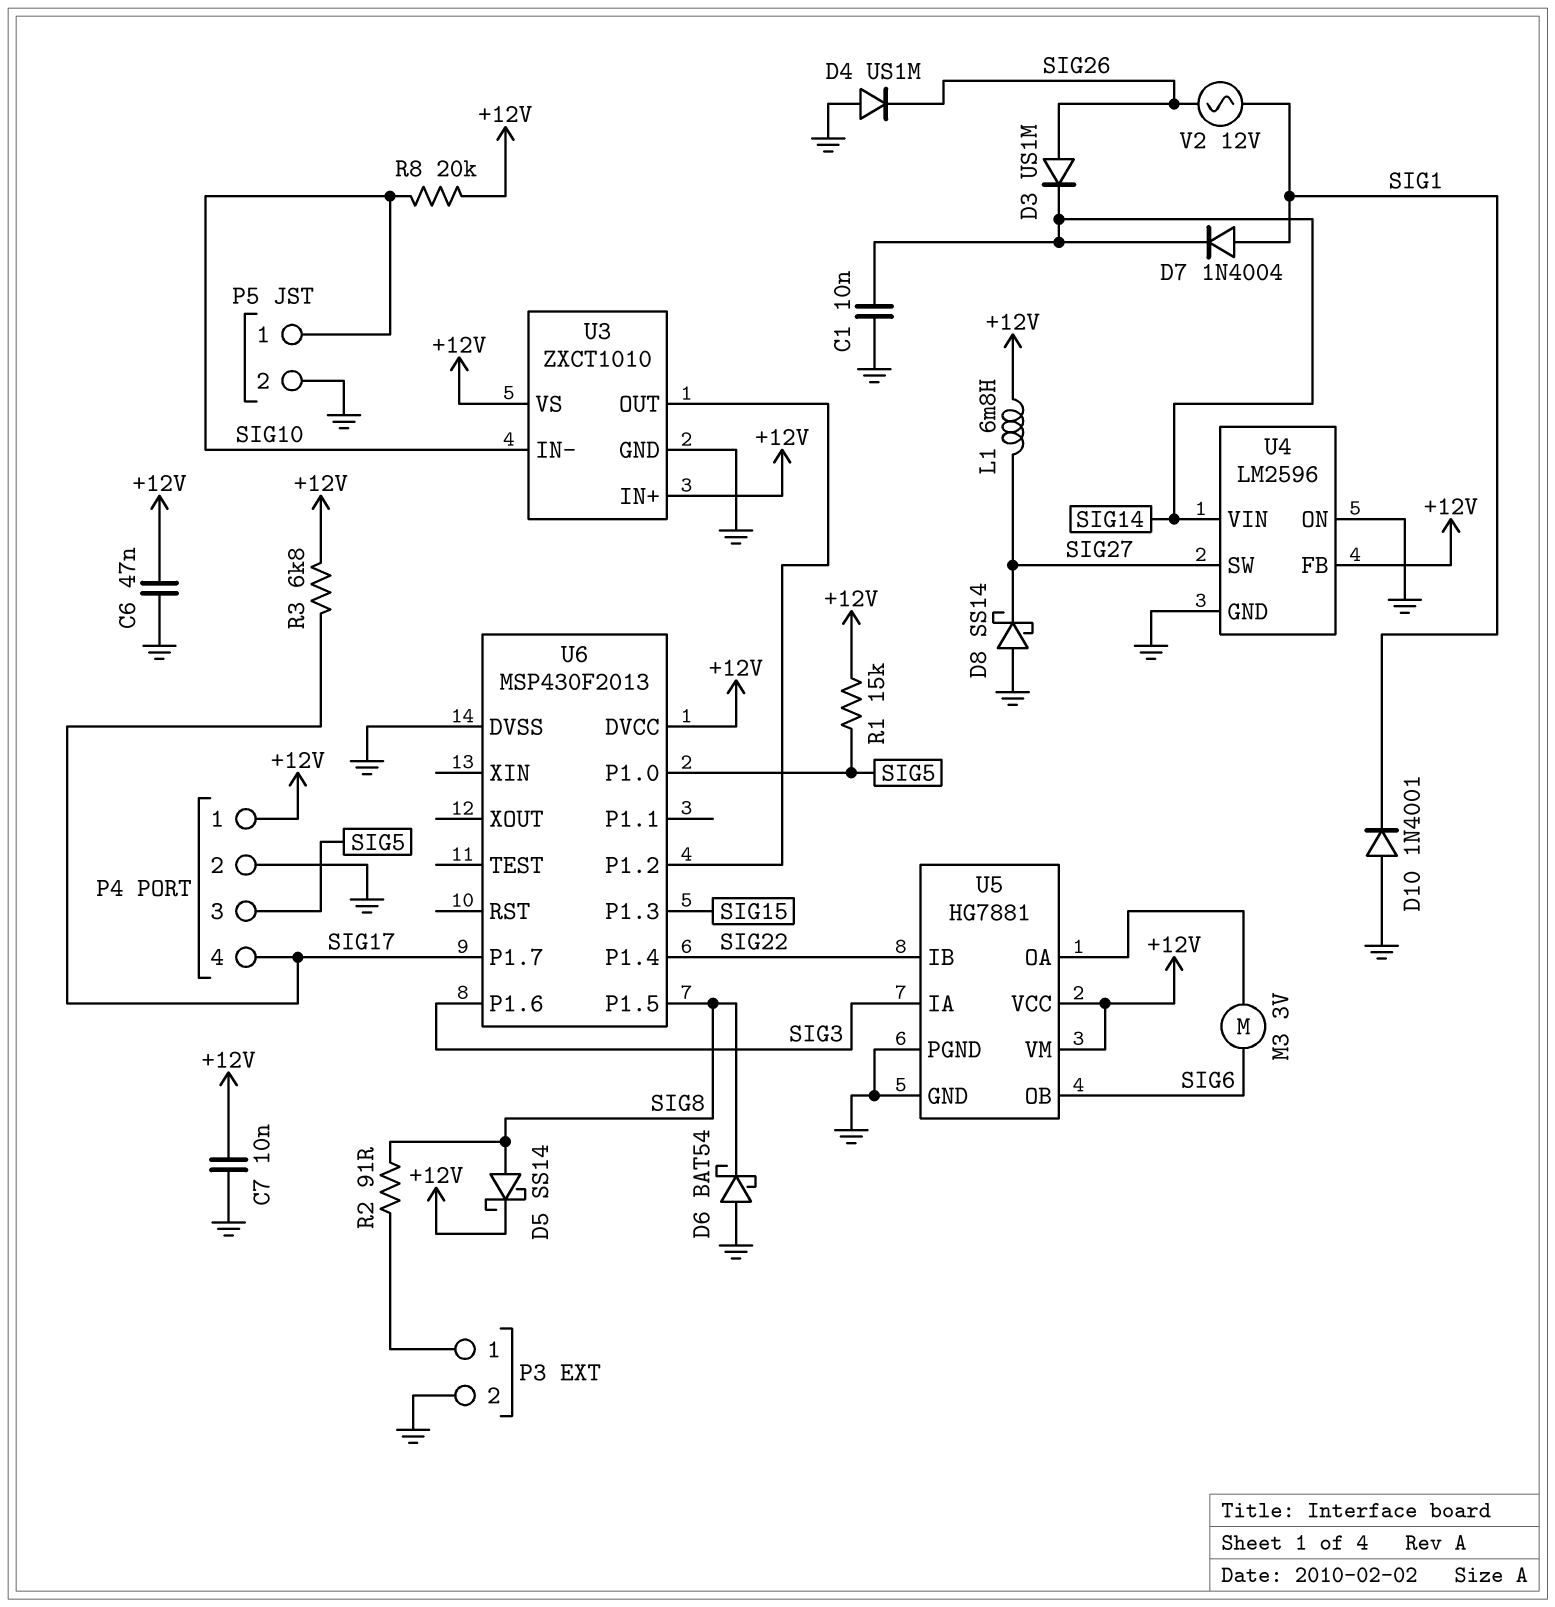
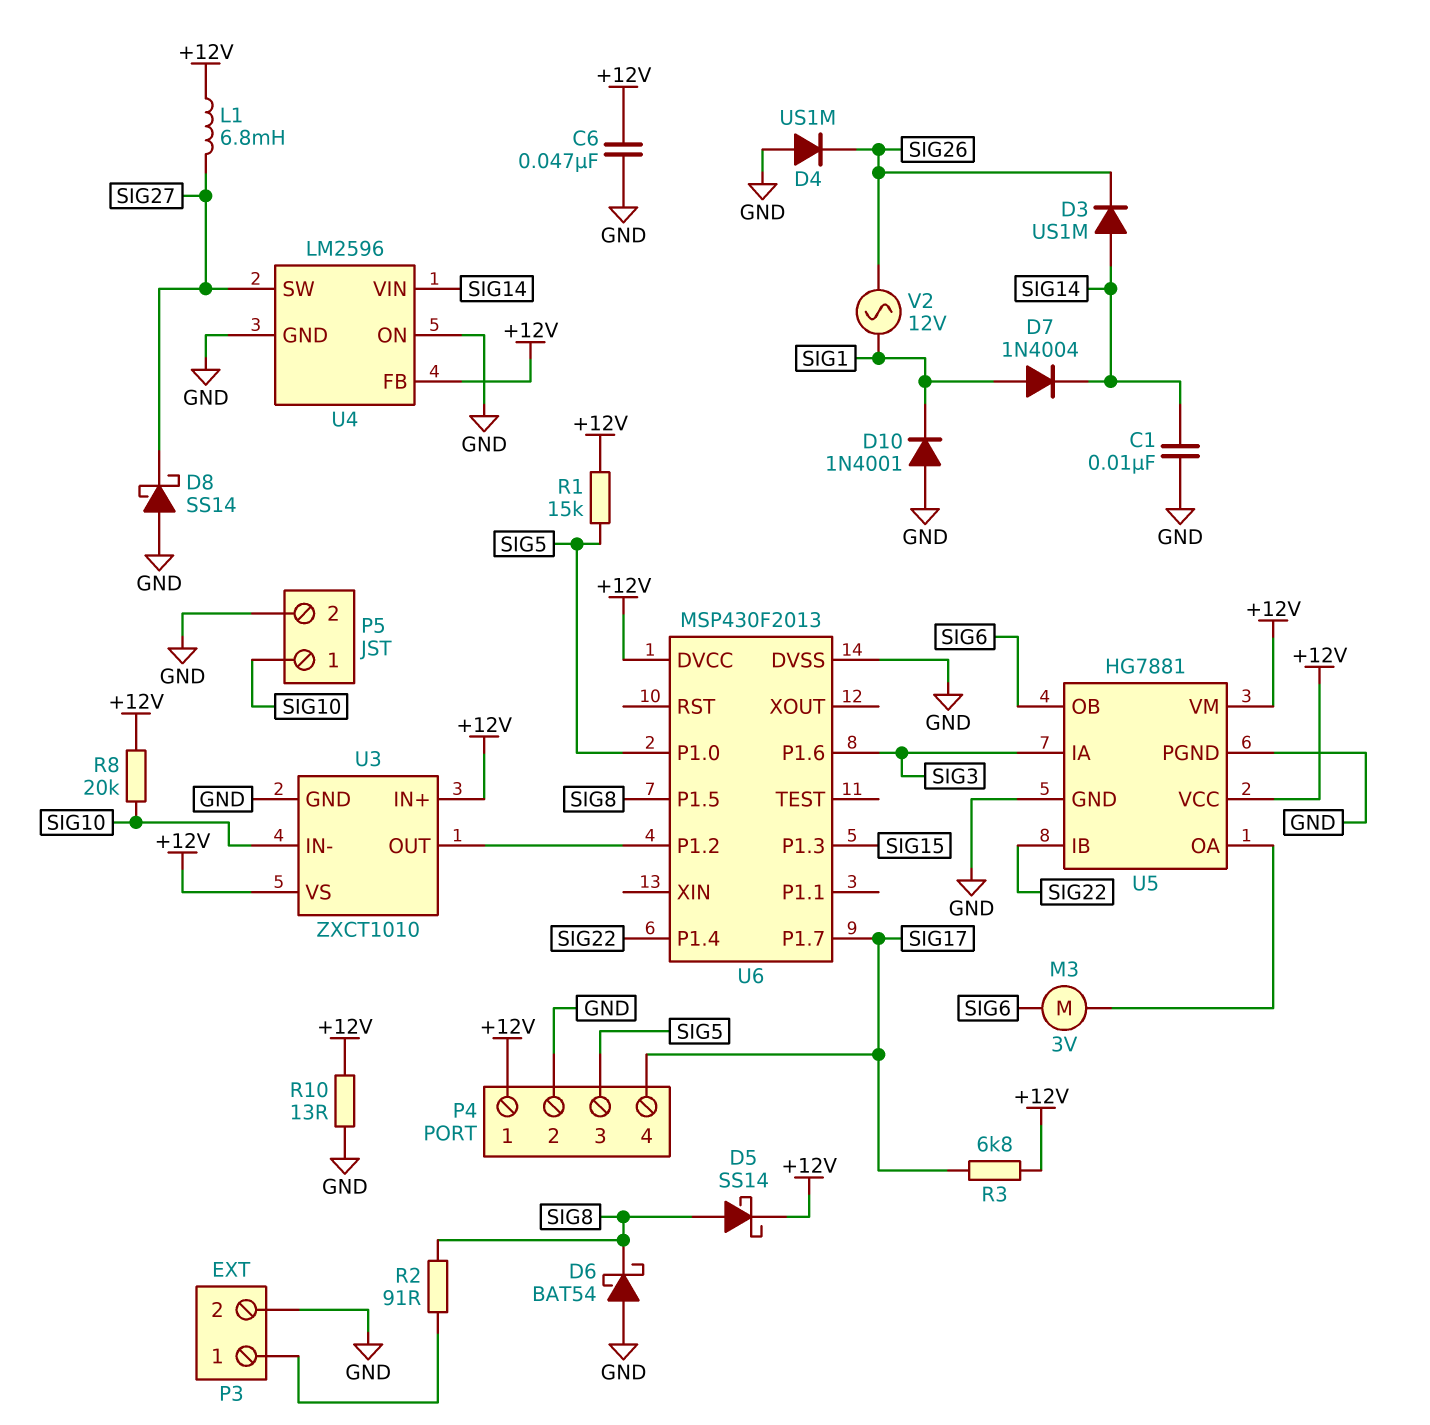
C7: 10nF (+12V, GND) -> none
D3: diode US1M (A SIG26, K SIG14) -> diode US1M (A SIG14, K SIG26)
R10: none -> 13 (+12V, GND)

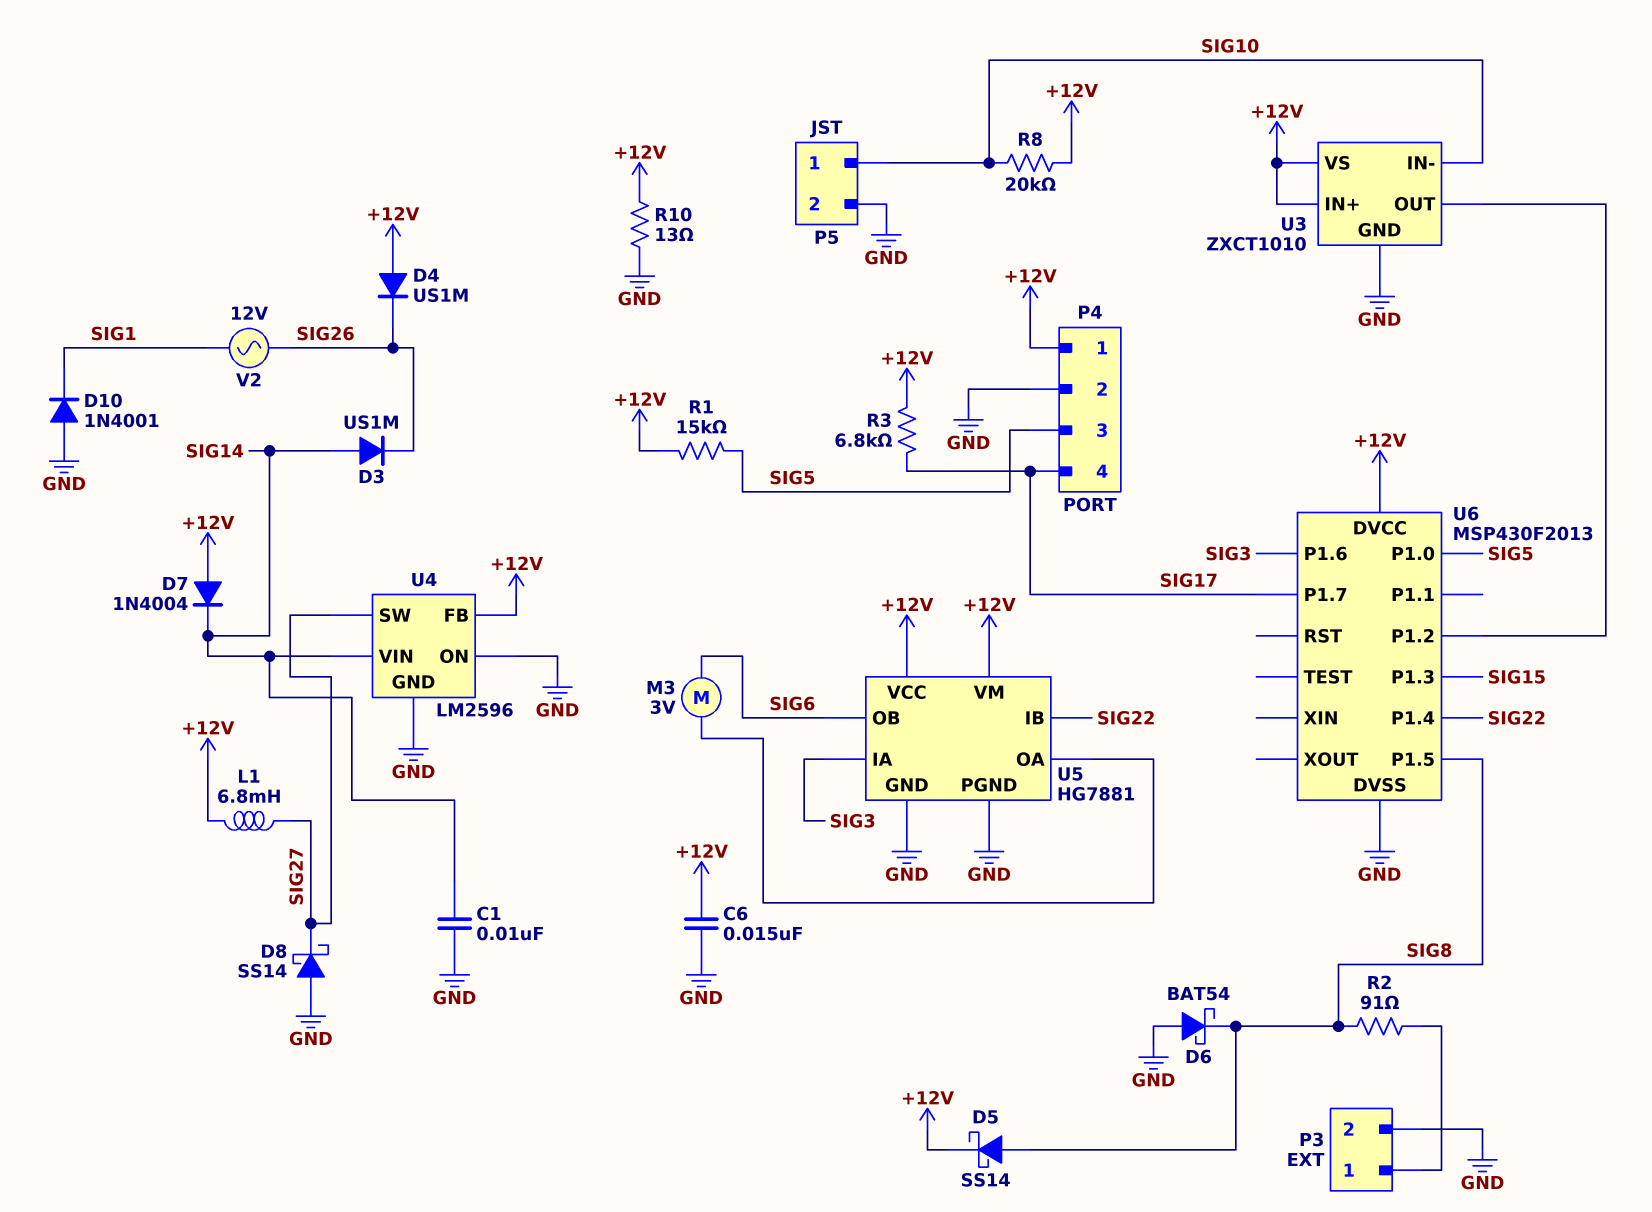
C6: 47nF (+12V, GND) -> 15nF (+12V, GND)
D4: diode US1M (A GND, K SIG26) -> diode US1M (A +12V, K SIG26)
D7: diode 1N4004 (A SIG1, K SIG14) -> diode 1N4004 (A +12V, K SIG14)

